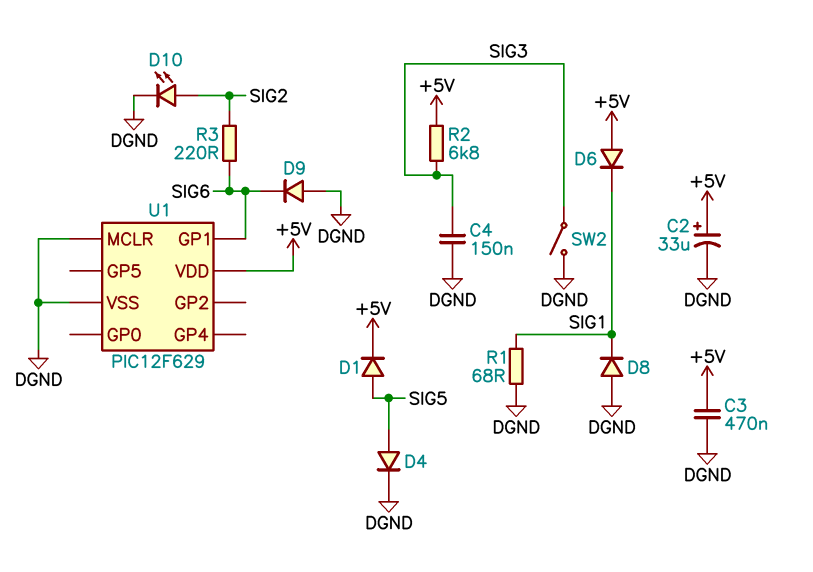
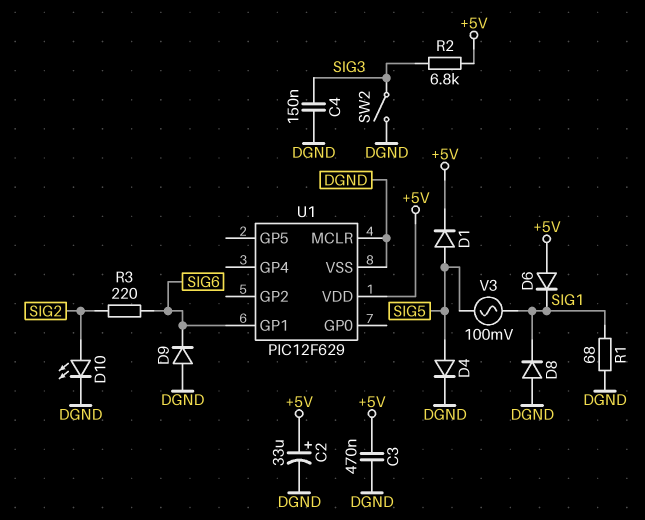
V3: none -> AC 100mV (SIG1, SIG5)

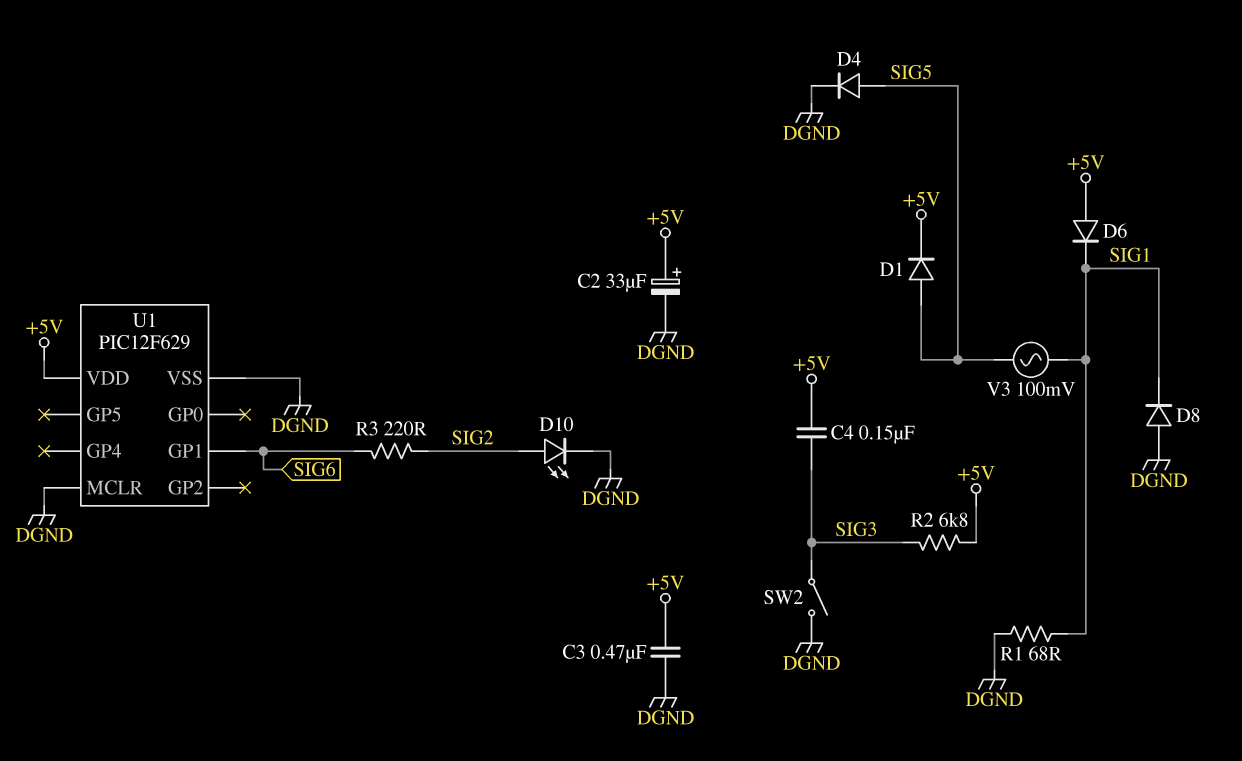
C4: 150nF (DGND, SIG3) -> 150nF (+5V, SIG3)
D9: diode (A DGND, K SIG6) -> none

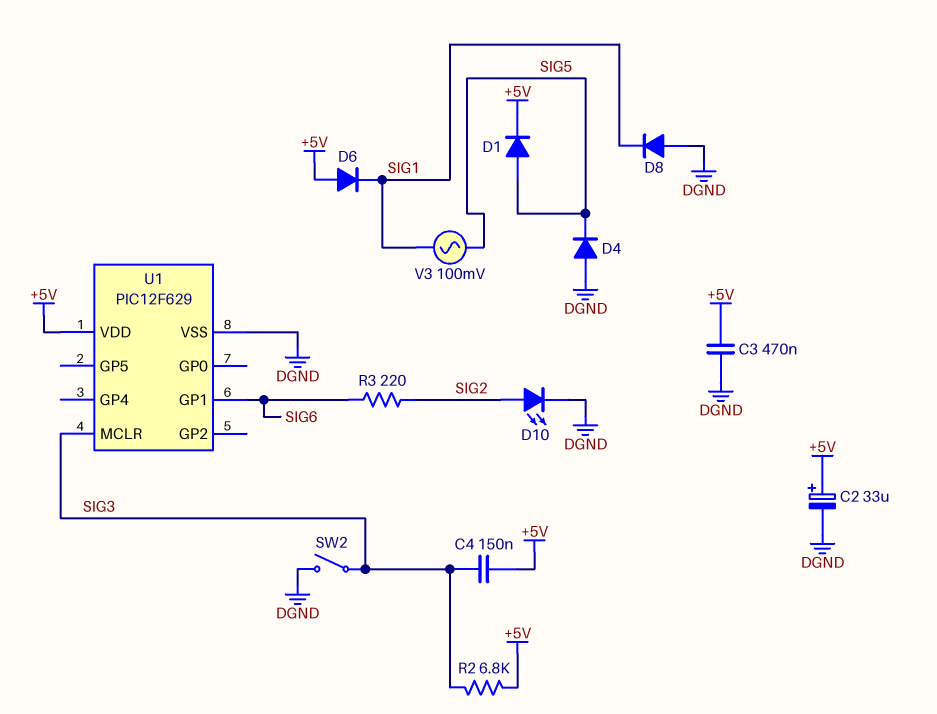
D4: diode (A SIG5, K DGND) -> diode (A DGND, K SIG5)
R1: 68 (DGND, SIG1) -> none
U1 pin MCLR: DGND -> SIG3

